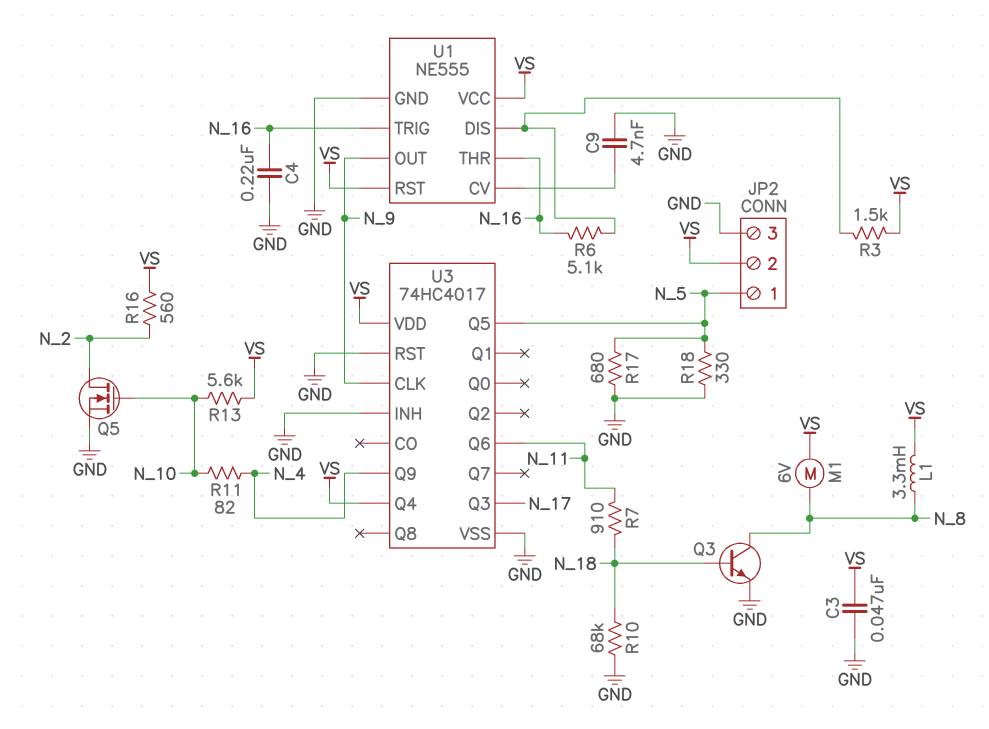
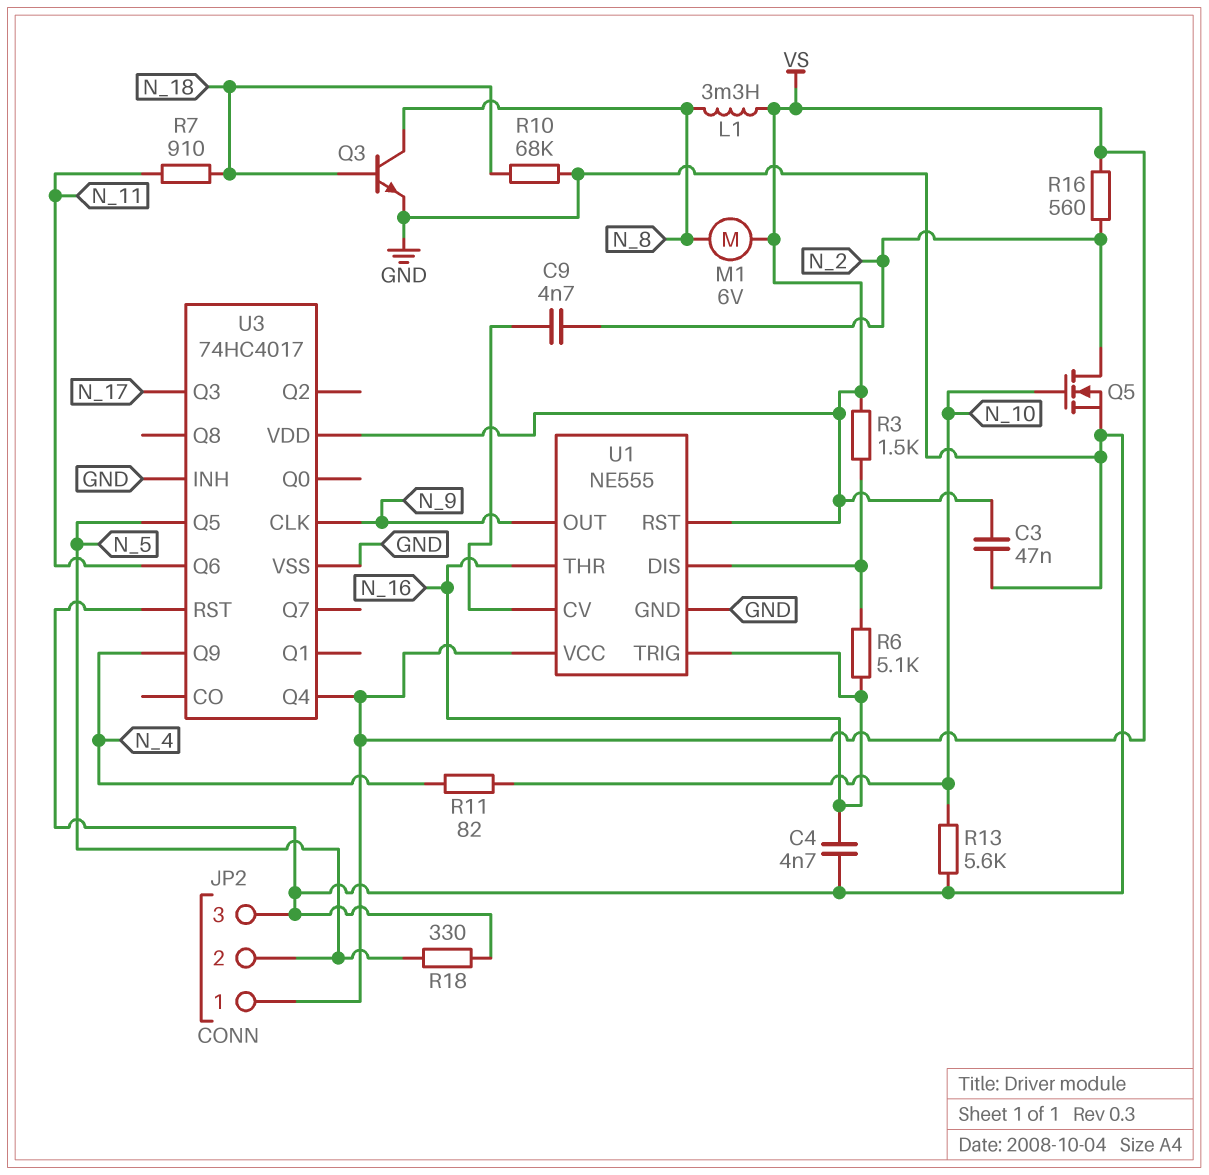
C4: 220nF (GND, N_16) -> 4.7nF (GND, N_16)
C9: 4.7nF (GND, U1/CV) -> 4.7nF (N_2, U1/CV)
JP2 pin 1: N_5 -> VS
JP2 pin 2: VS -> N_5
R13: 5.6k (N_10, VS) -> 5.6k (GND, N_10)
R17: 680 (GND, N_5) -> none

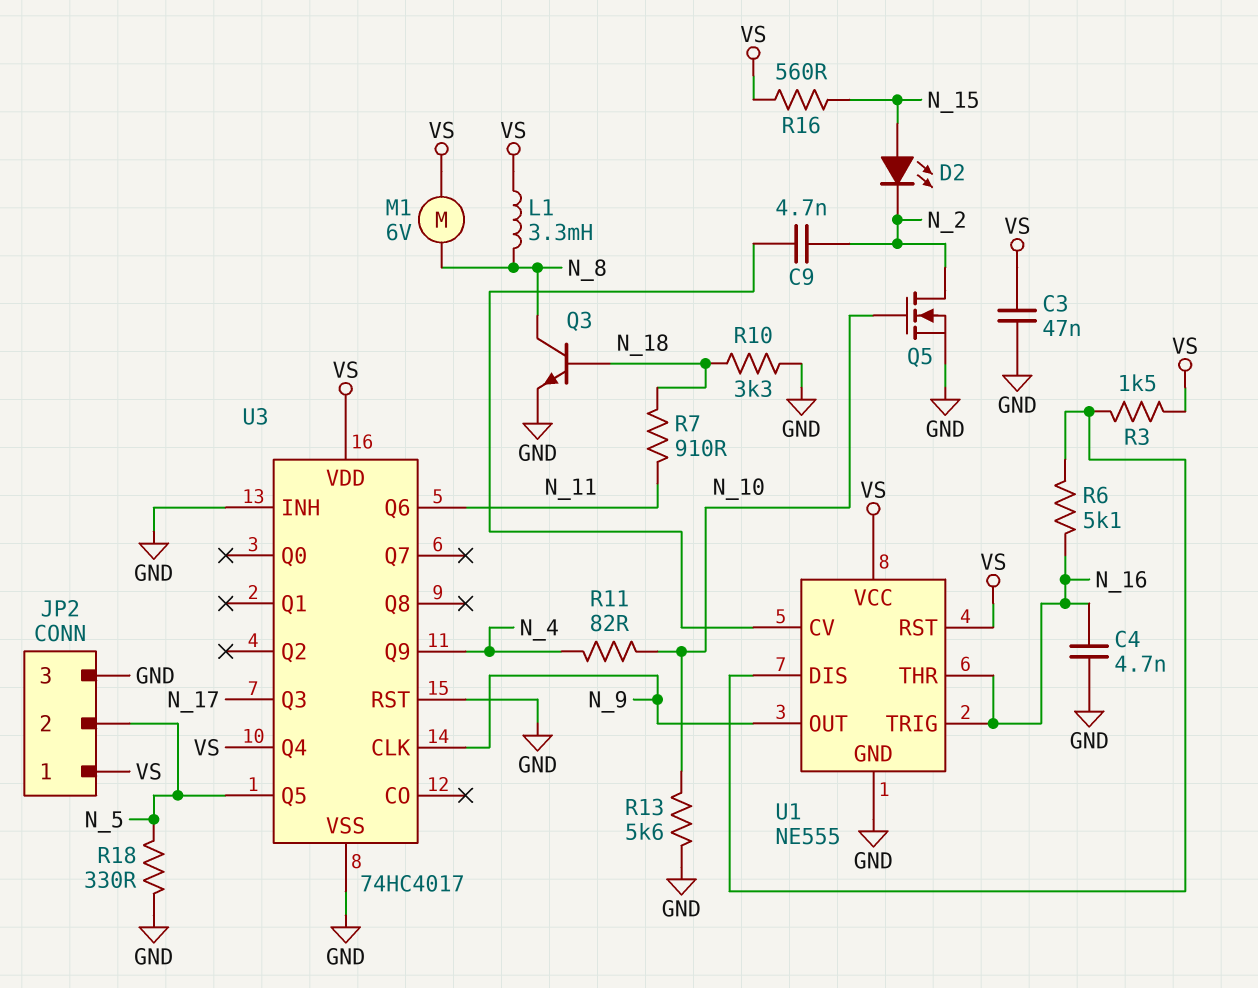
D2: none -> LED (A N_15, K N_2)
R10: 68k (GND, N_18) -> 3.3k (GND, N_18)
R16: 560 (N_2, VS) -> 560 (N_15, VS)

